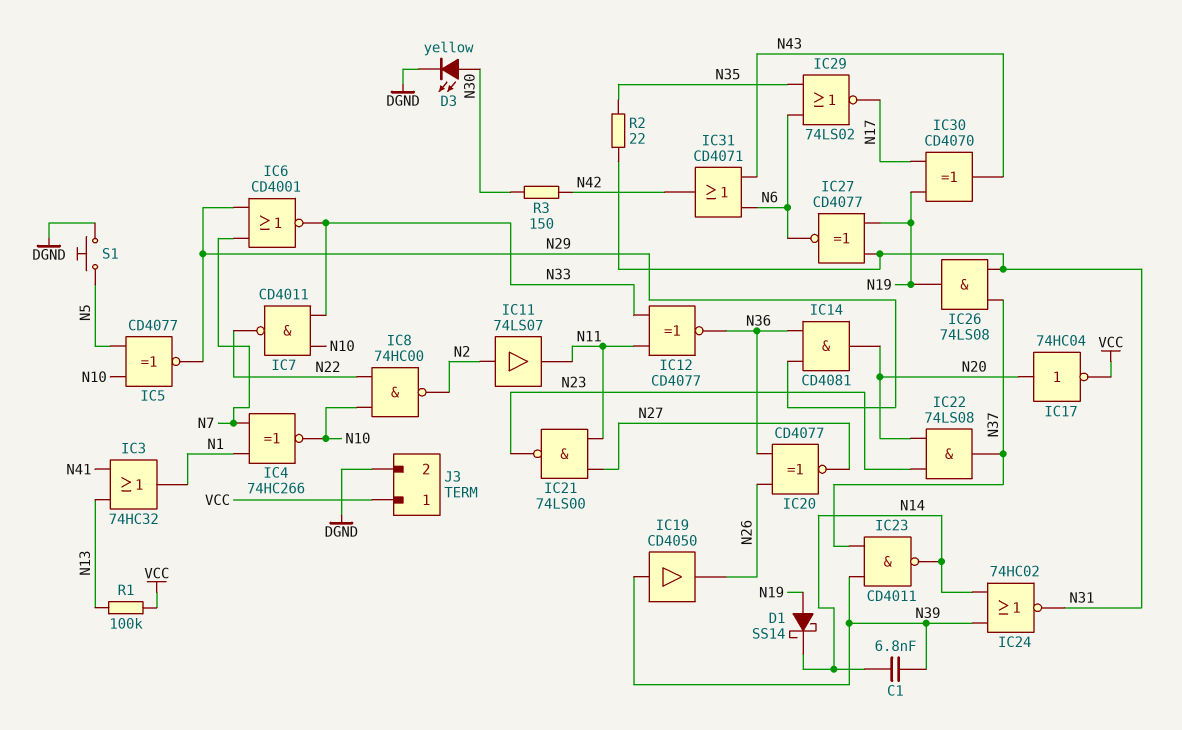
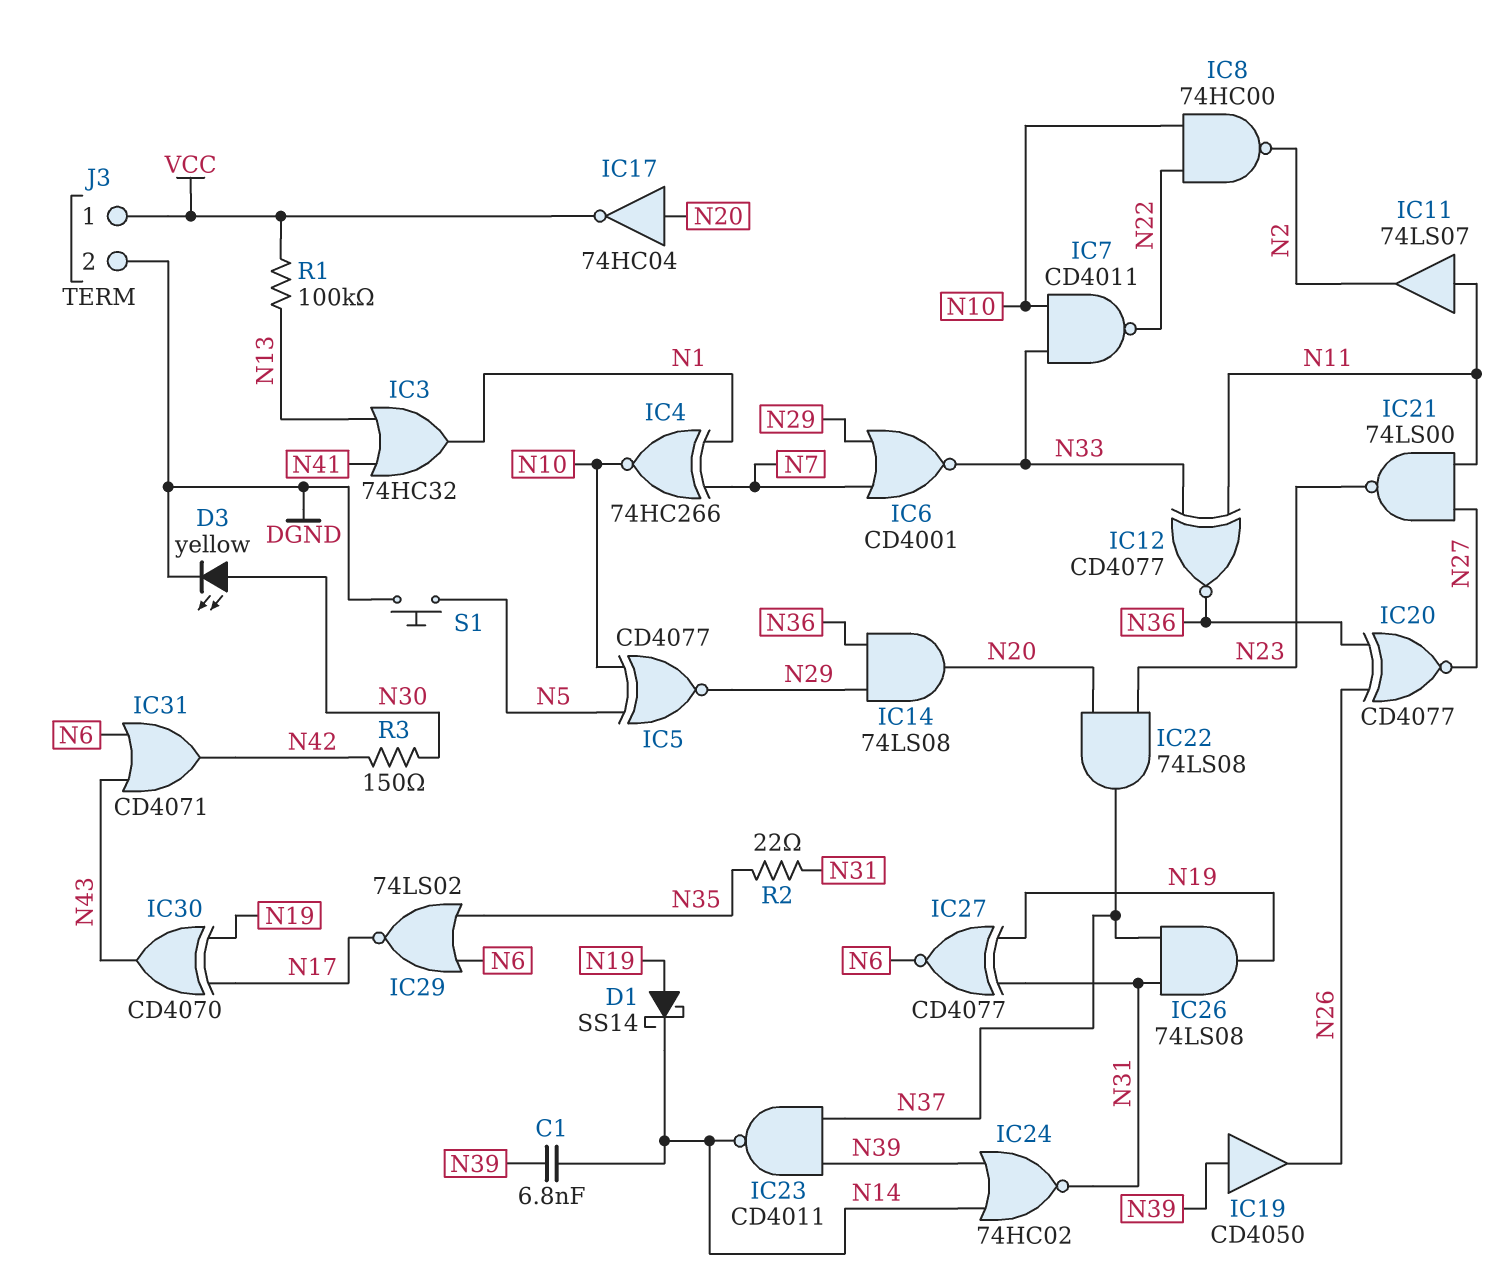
IC11: buffer 74LS07 (in N2, out N11) -> buffer 74LS07 (in N11, out N2)
IC14: AND CD4081 (in N29, in N36, out N20) -> AND 74LS08 (in N29, in N36, out N20)

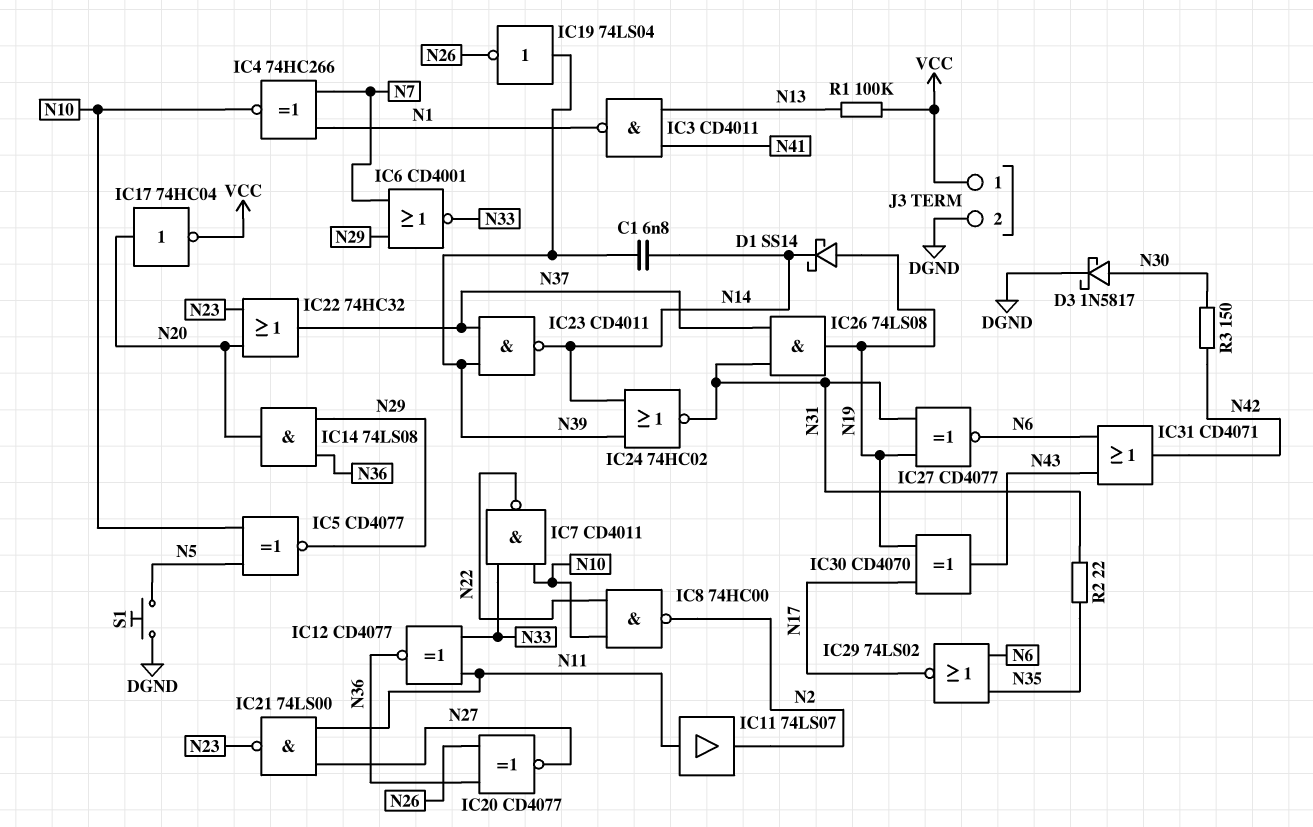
D3: LED yellow (A N30, K DGND) -> schottky 1N5817 (A N30, K DGND)
IC3: OR 74HC32 (in N13, in N41, out N1) -> NAND CD4011 (in N13, in N41, out N1)
IC19: buffer CD4050 (in N39, out N26) -> NOT 74LS04 (in N39, out N26)
IC22: AND 74LS08 (in N20, in N23, out N37) -> OR 74HC32 (in N20, in N23, out N37)

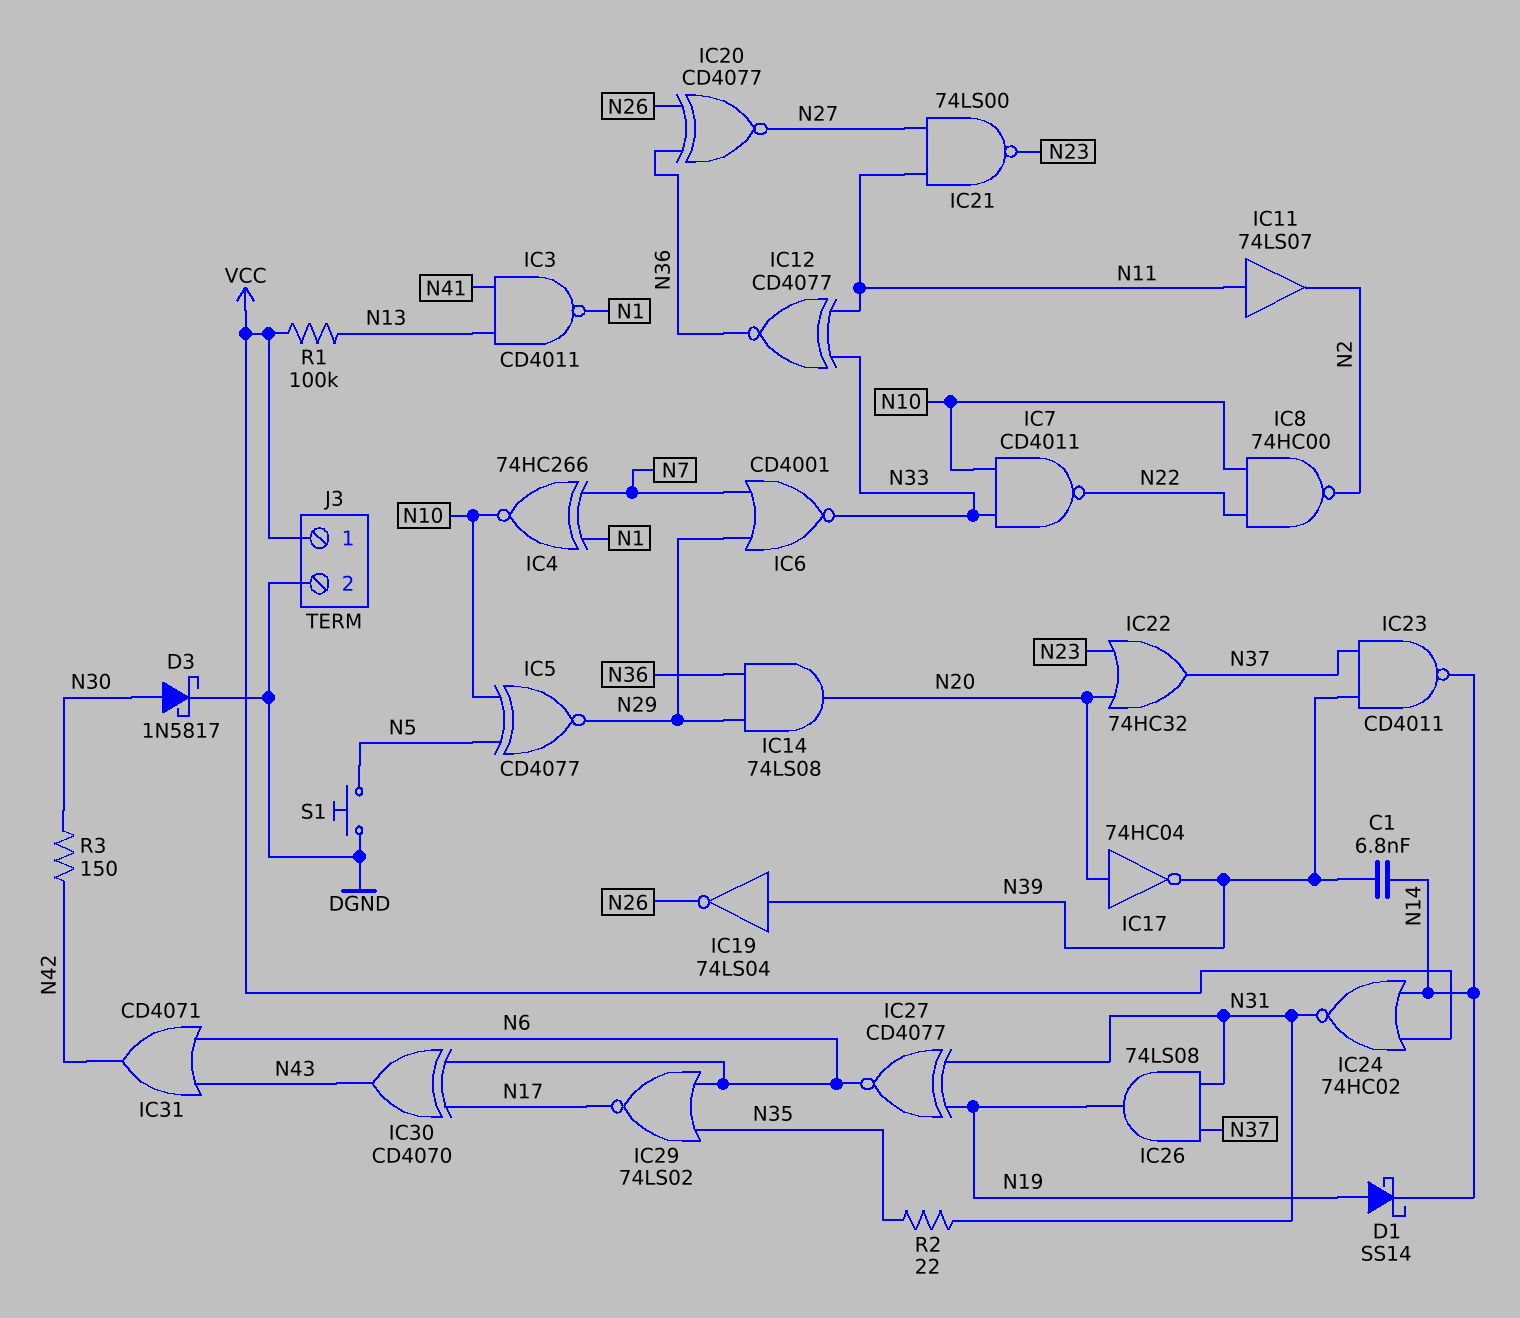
IC17: NOT 74HC04 (in N20, out VCC) -> NOT 74HC04 (in N20, out N39)
IC24: NOR 74HC02 (in N14, in N39, out N31) -> NOR 74HC02 (in N14, in VCC, out N31)
IC30: XOR CD4070 (in N17, in N19, out N43) -> XOR CD4070 (in N6, in N17, out N43)

